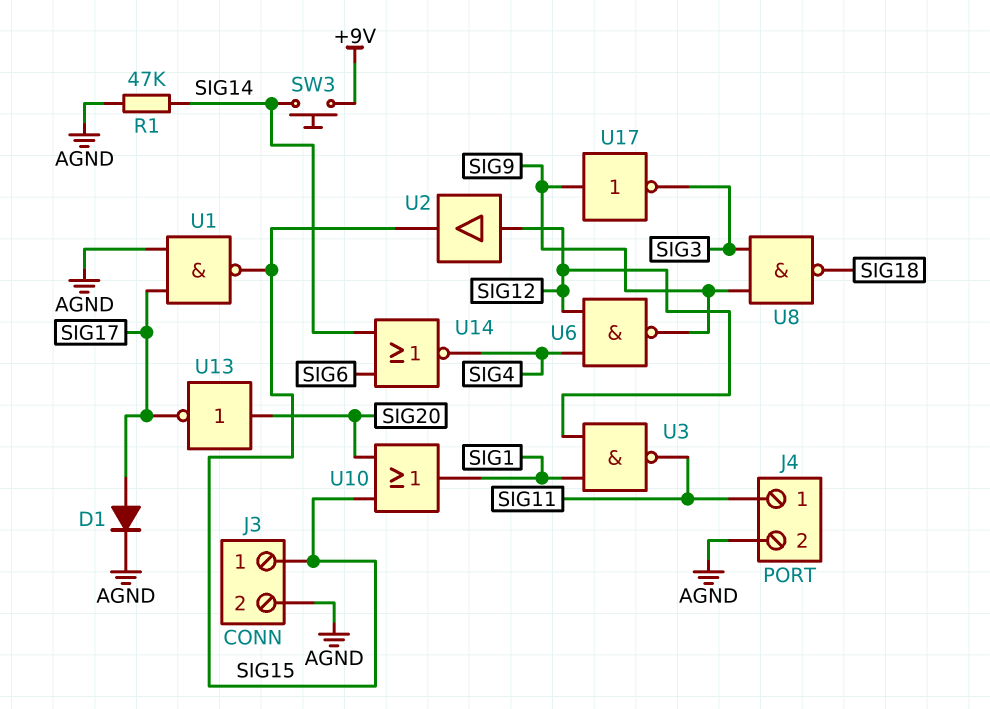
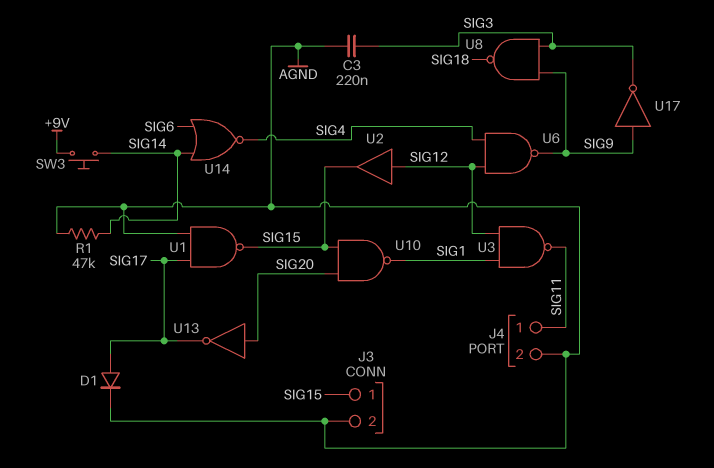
C3: none -> 220nF (AGND, SIG3)
U10: OR (in SIG15, in SIG20, out SIG1) -> NAND (in SIG15, in SIG20, out SIG1)

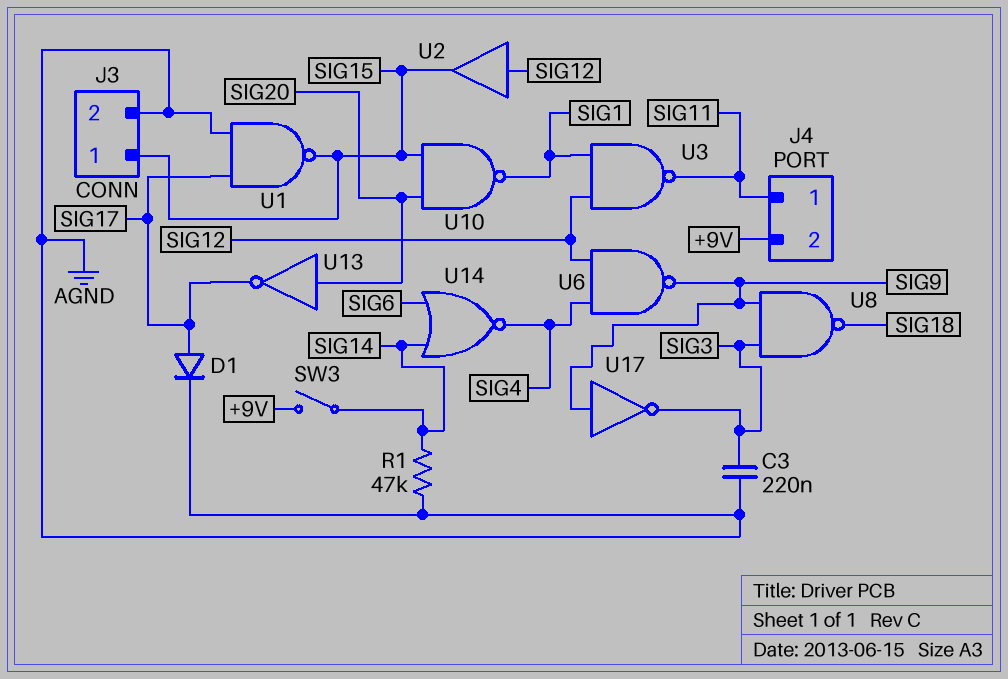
J4 pin 2: AGND -> +9V
SW3: button (+9V, SIG14) -> switch (+9V, SIG14)

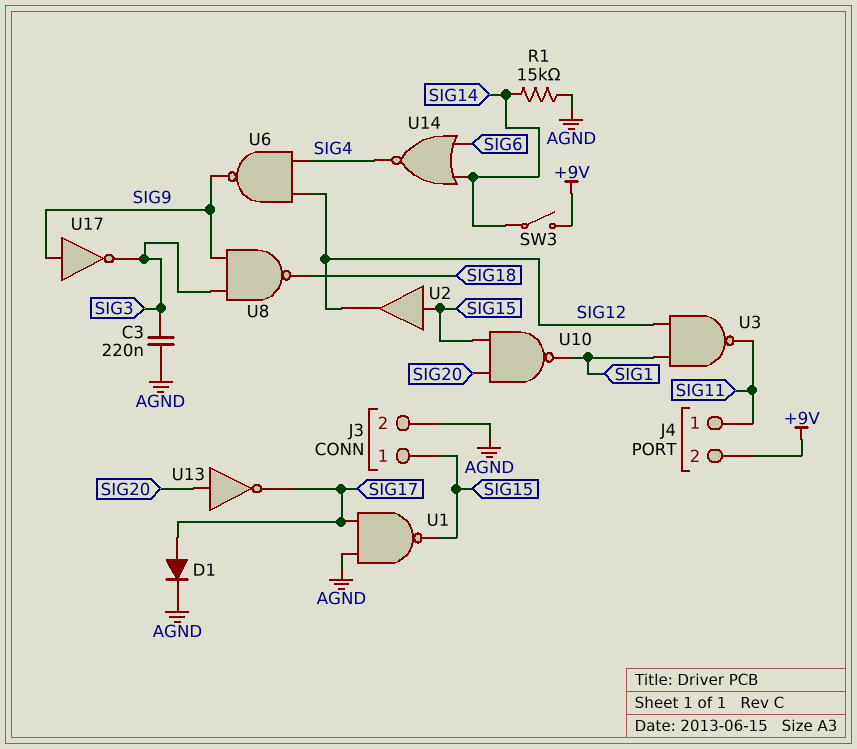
R1: 47k (AGND, SIG14) -> 15k (AGND, SIG14)
U2: buffer (in SIG12, out SIG15) -> buffer (in SIG15, out SIG12)

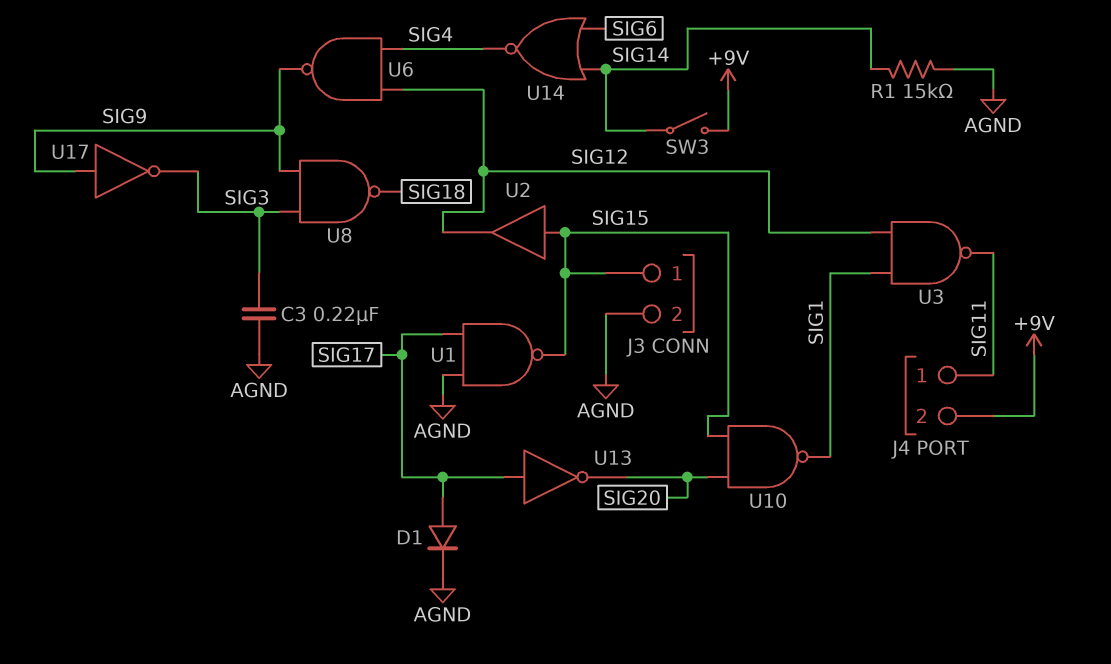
U13: NOT (in SIG20, out SIG17) -> NOT (in SIG17, out SIG20)

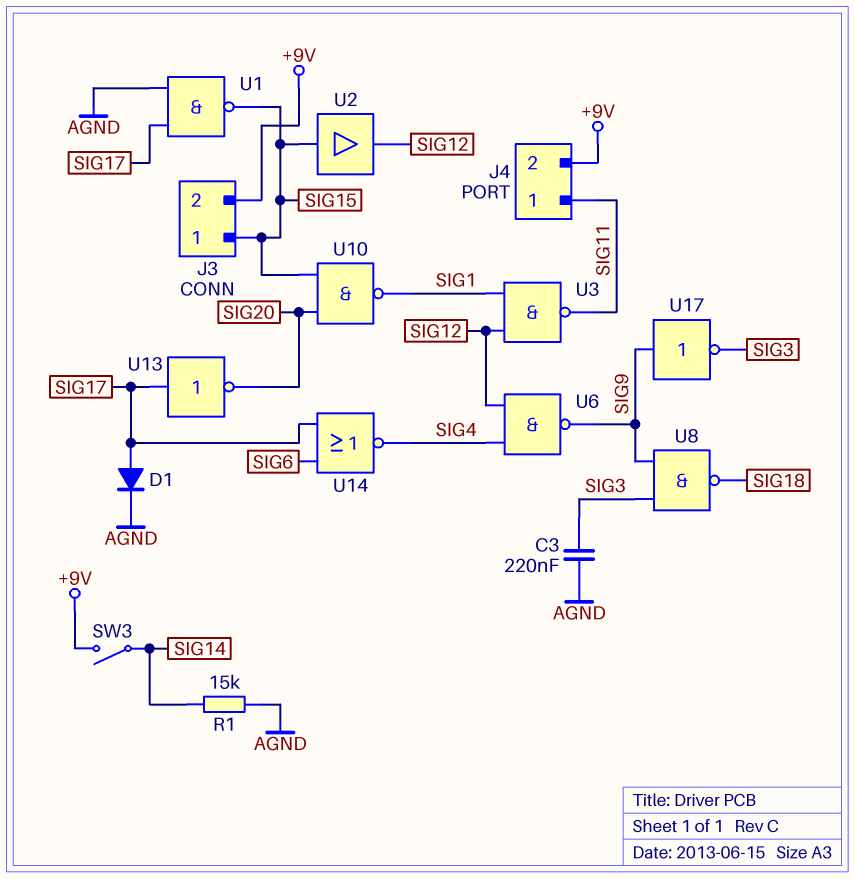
J3 pin 2: AGND -> +9V
U14: NOR (in SIG6, in SIG14, out SIG4) -> NOR (in SIG6, in SIG17, out SIG4)

